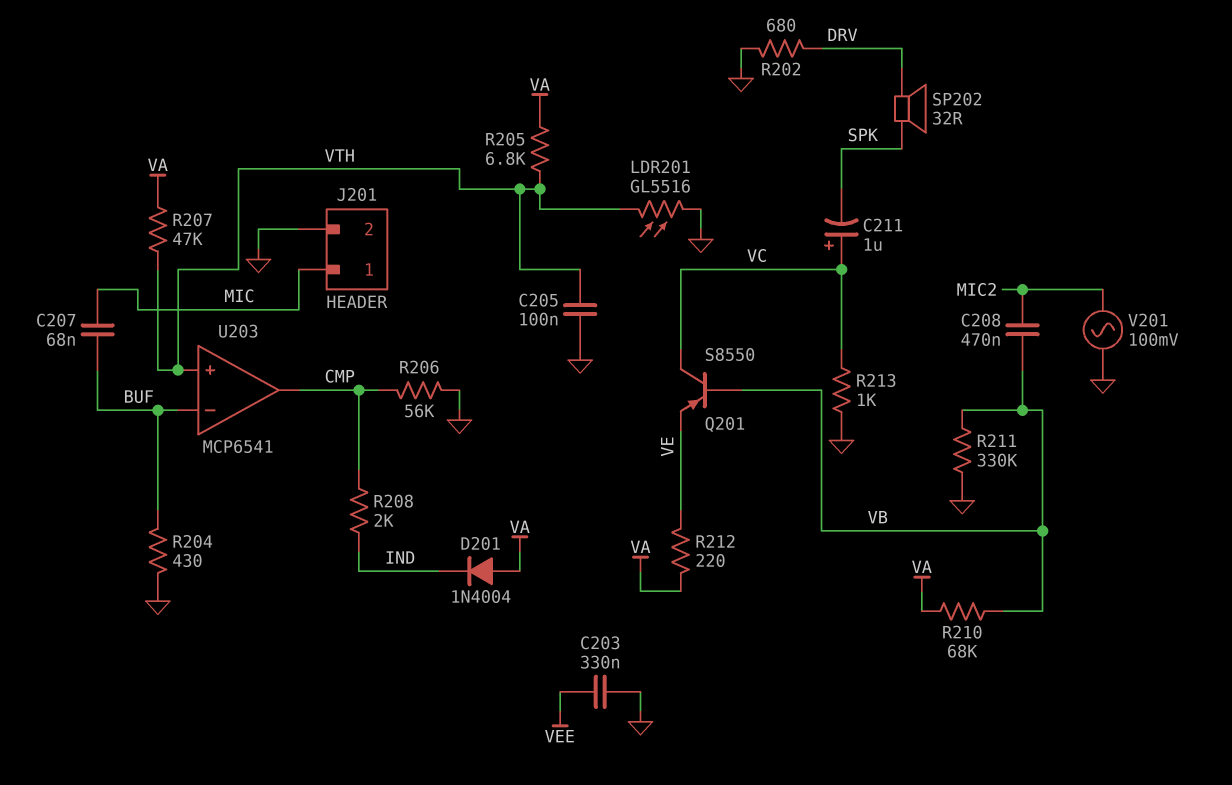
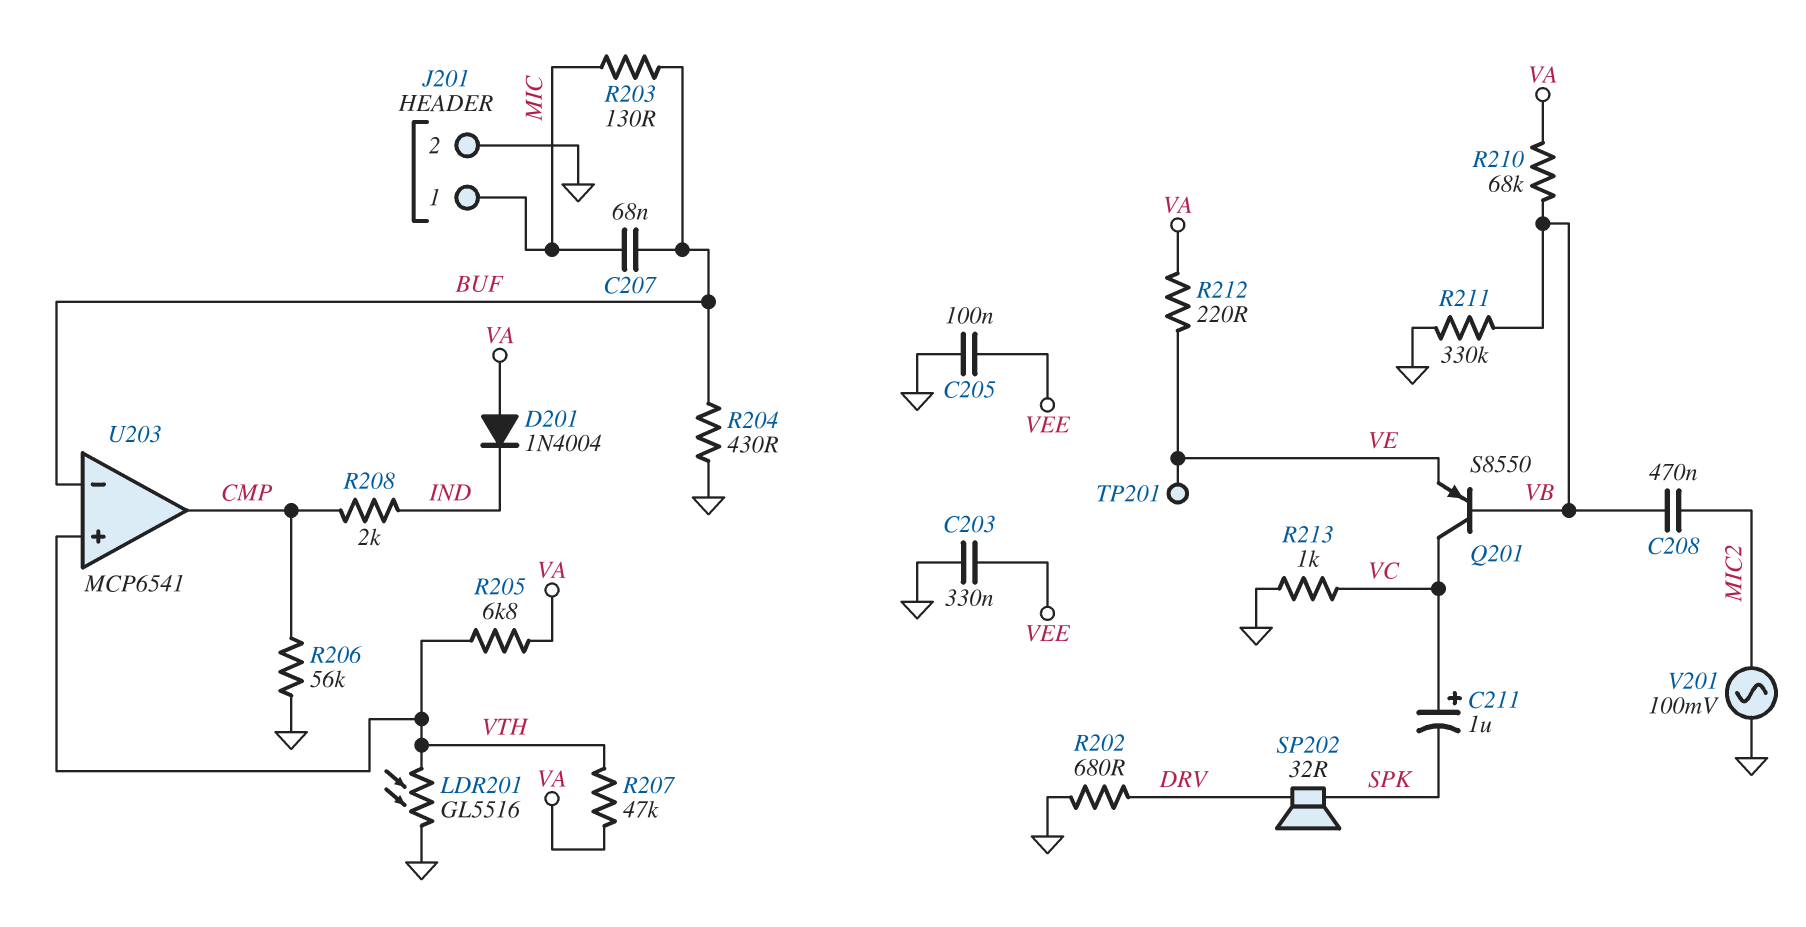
C205: 100nF (GND, VTH) -> 100nF (GND, VEE)
R203: none -> 130 (BUF, MIC)
TP201: none -> test point (VE)

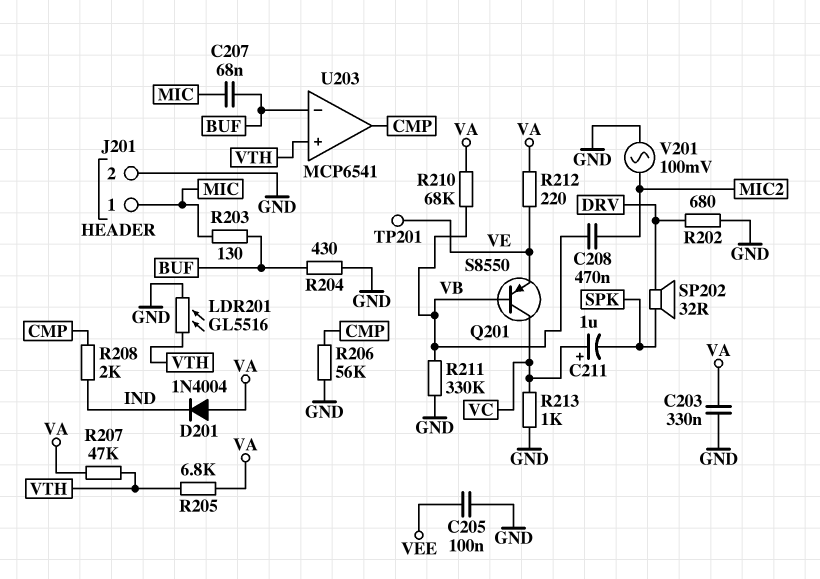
C203: 330nF (GND, VEE) -> 330nF (GND, VA)

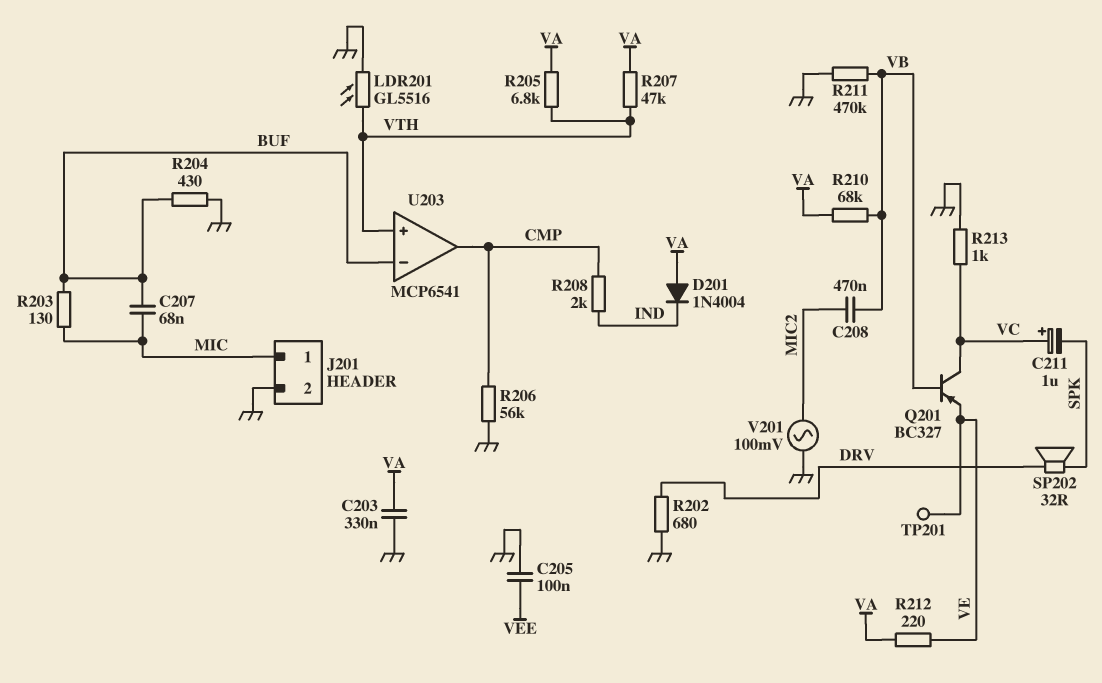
Q201: PNP S8550 (B VB, C VC, E VE) -> PNP BC327 (B VB, C VC, E VE)
R211: 330k (GND, VB) -> 470k (GND, VB)

